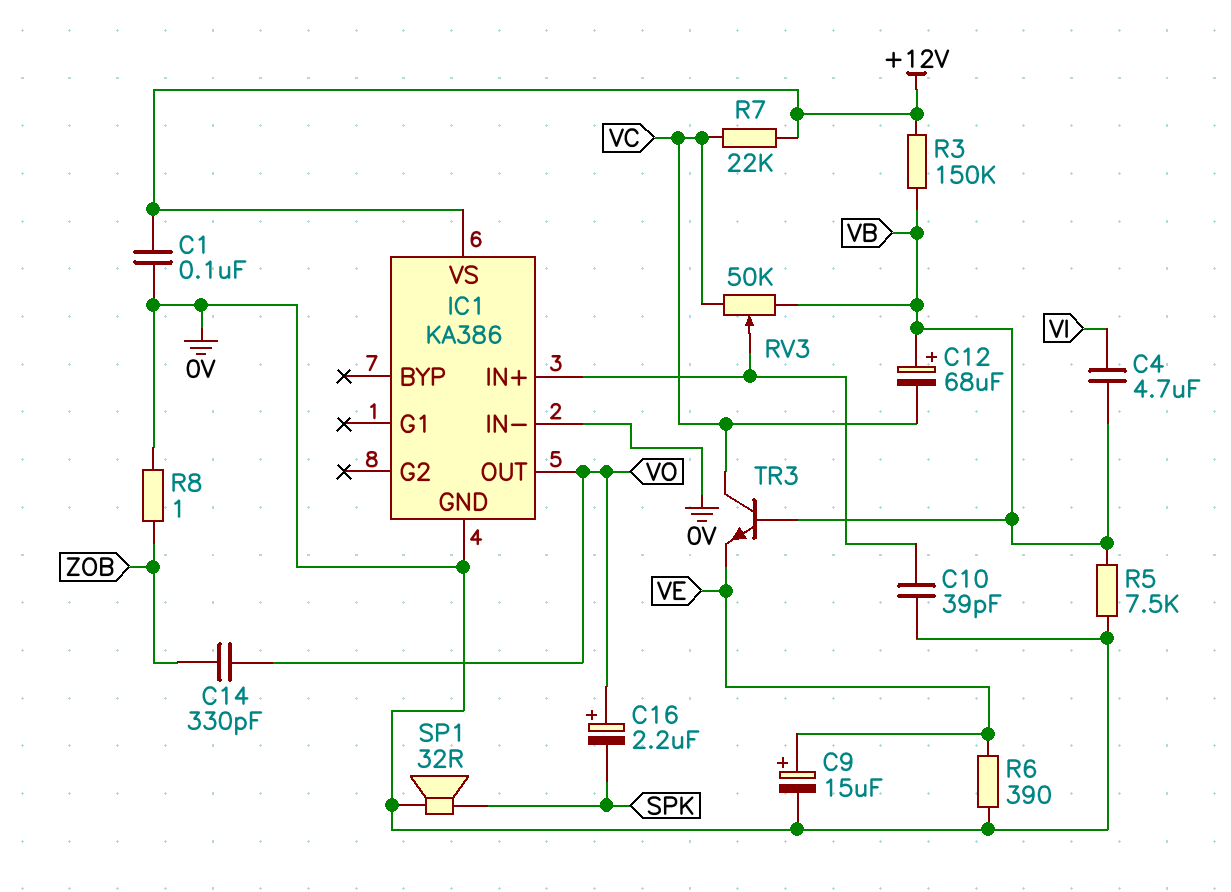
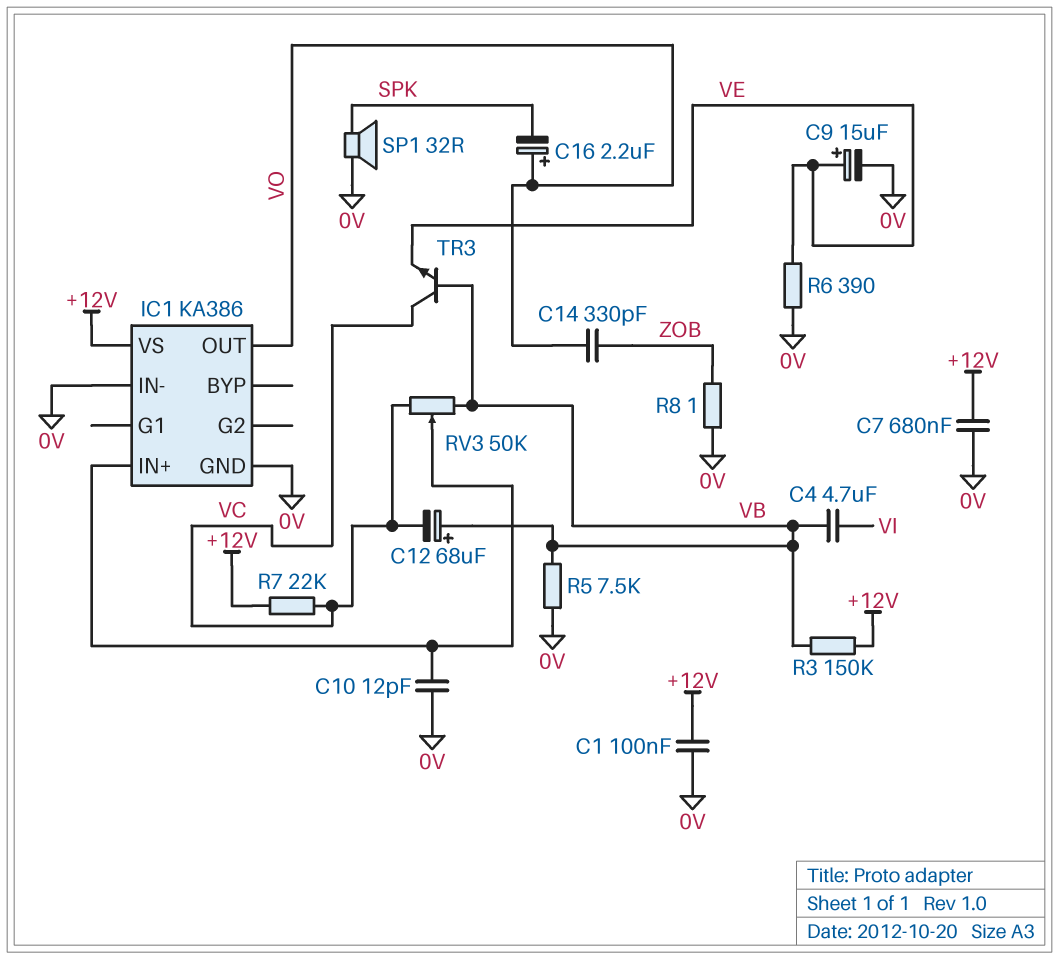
C7: none -> 680nF (+12V, 0V)
C10: 39pF (0V, IC1/IN+) -> 12pF (0V, IC1/IN+)

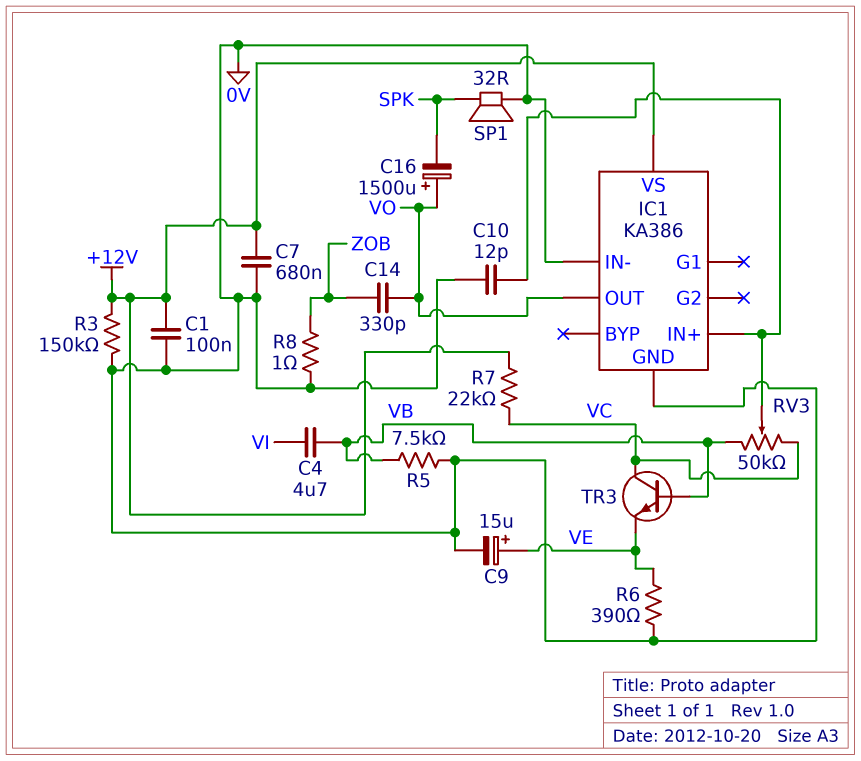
C12: 68uF (plus VB, minus VC) -> none
C16: 2.2uF (plus VO, minus SPK) -> 1500uF (plus VO, minus SPK)
R3: 150k (+12V, VB) -> 150k (+12V, 0V)

